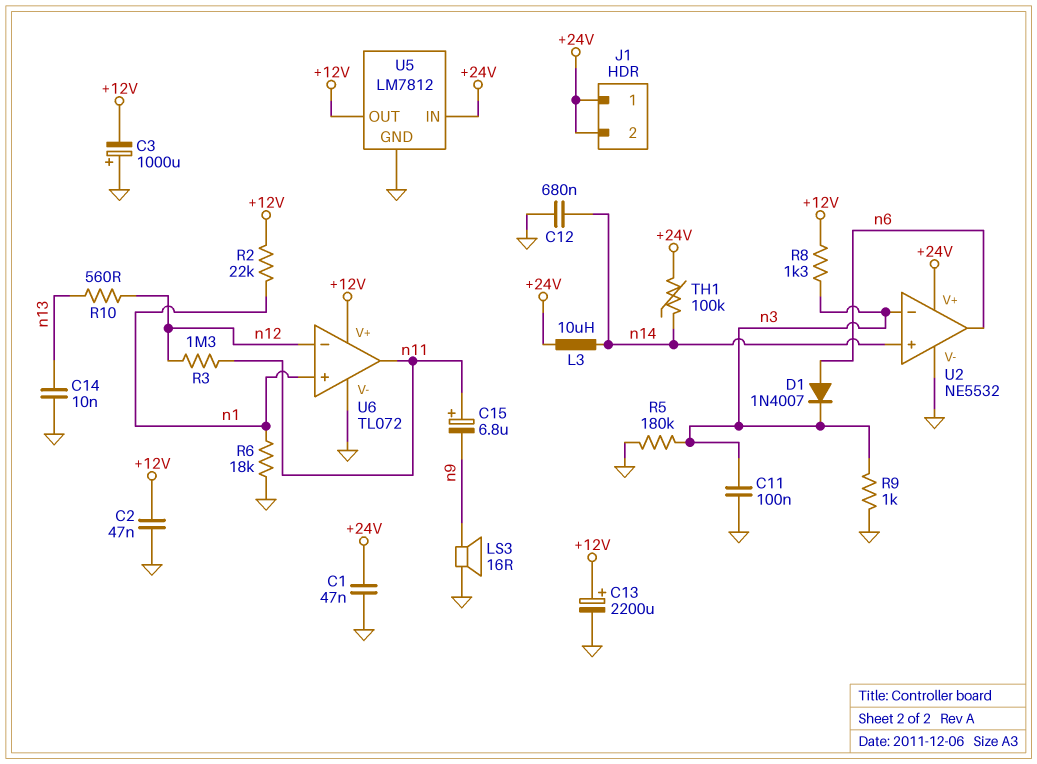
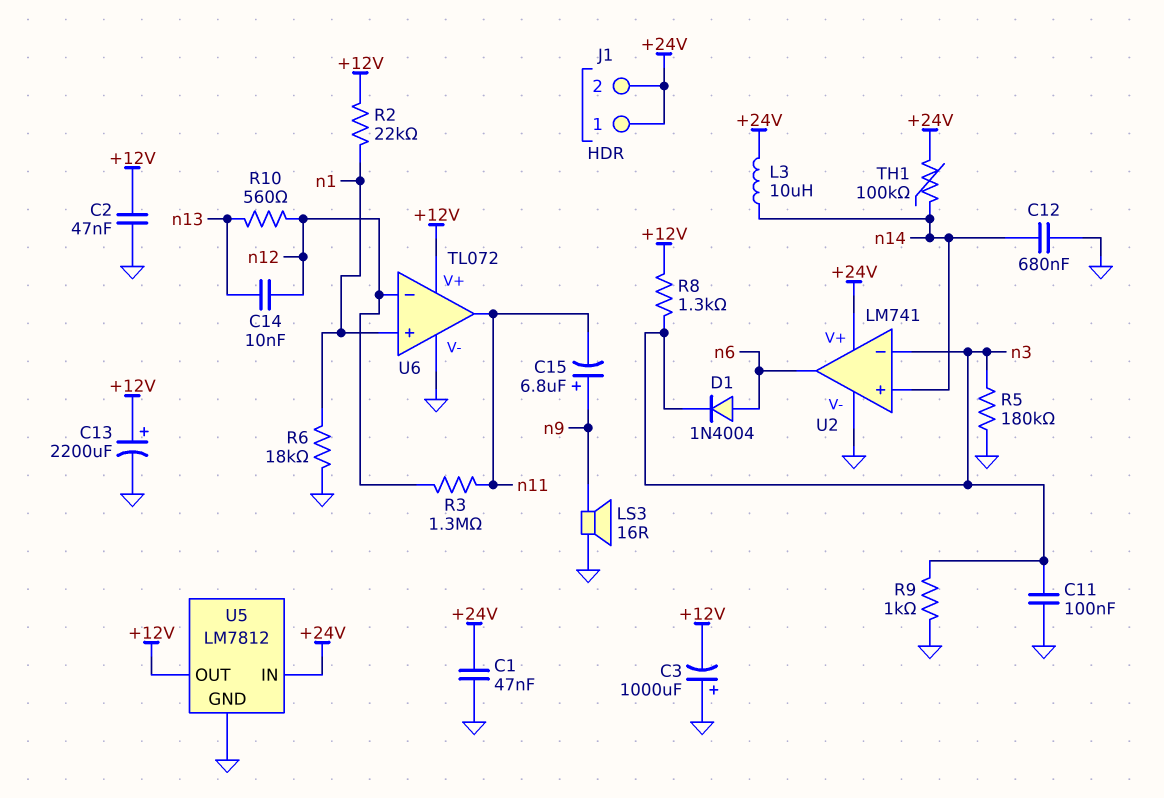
C14: 10nF (GND, n13) -> 10nF (n12, n13)
C15: 6.8uF (plus n11, minus n9) -> 6.8uF (plus n9, minus n11)
D1: diode 1N4007 (A n6, K n3) -> diode 1N4004 (A n6, K n3)
U2: NE5532 -> LM741

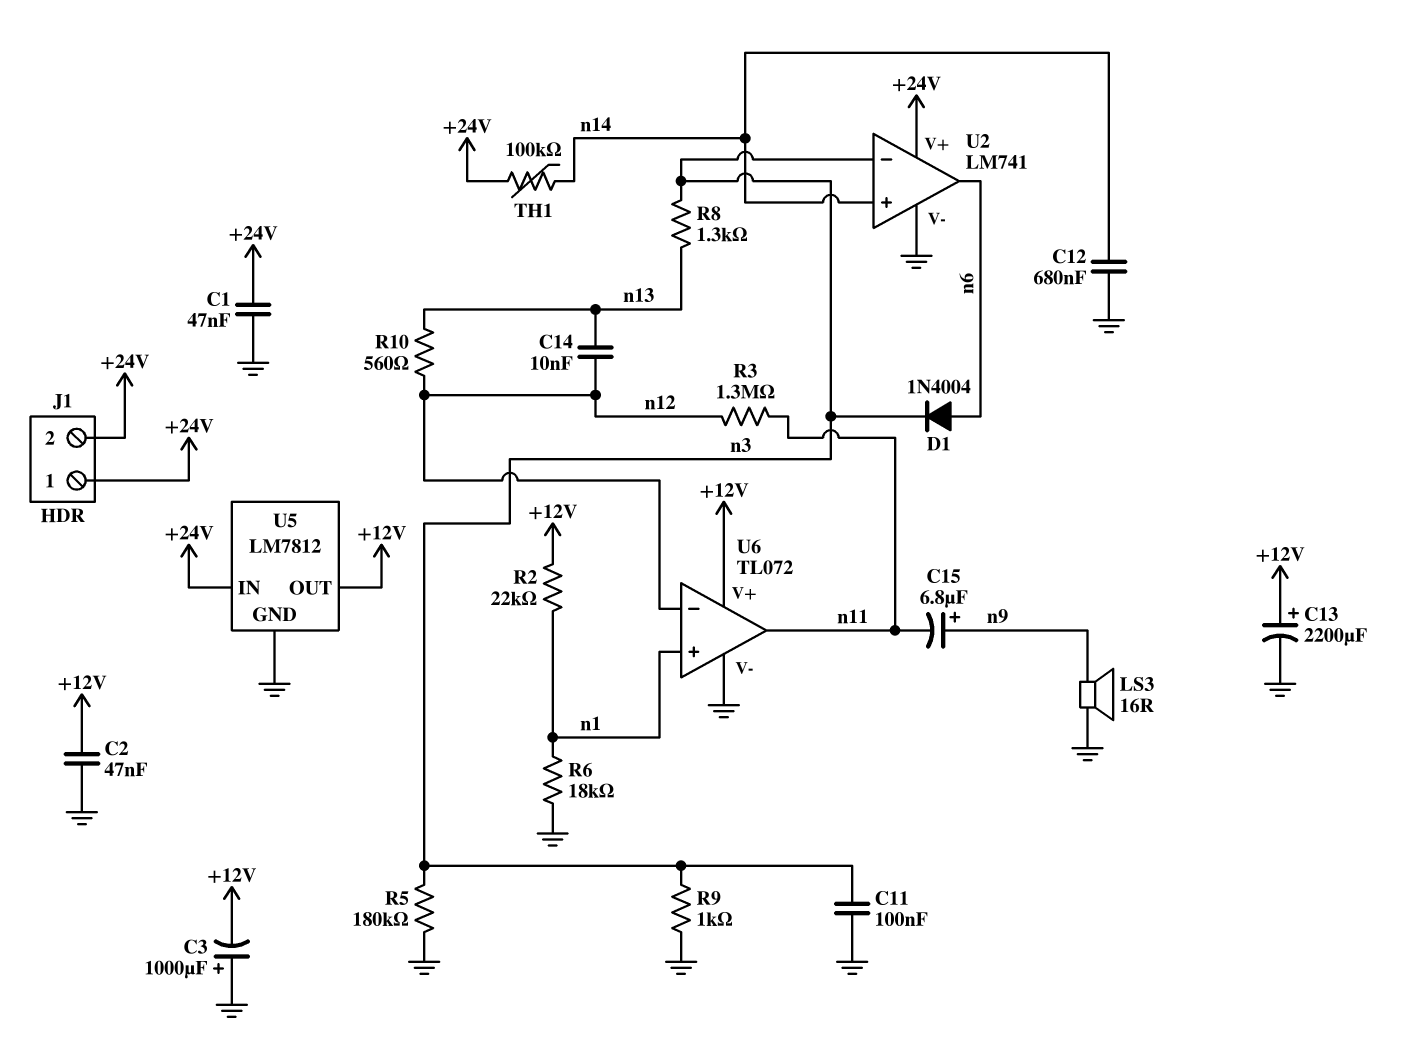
L3: 10uH (+24V, n14) -> none
R8: 1.3k (+12V, n3) -> 1.3k (n3, n13)

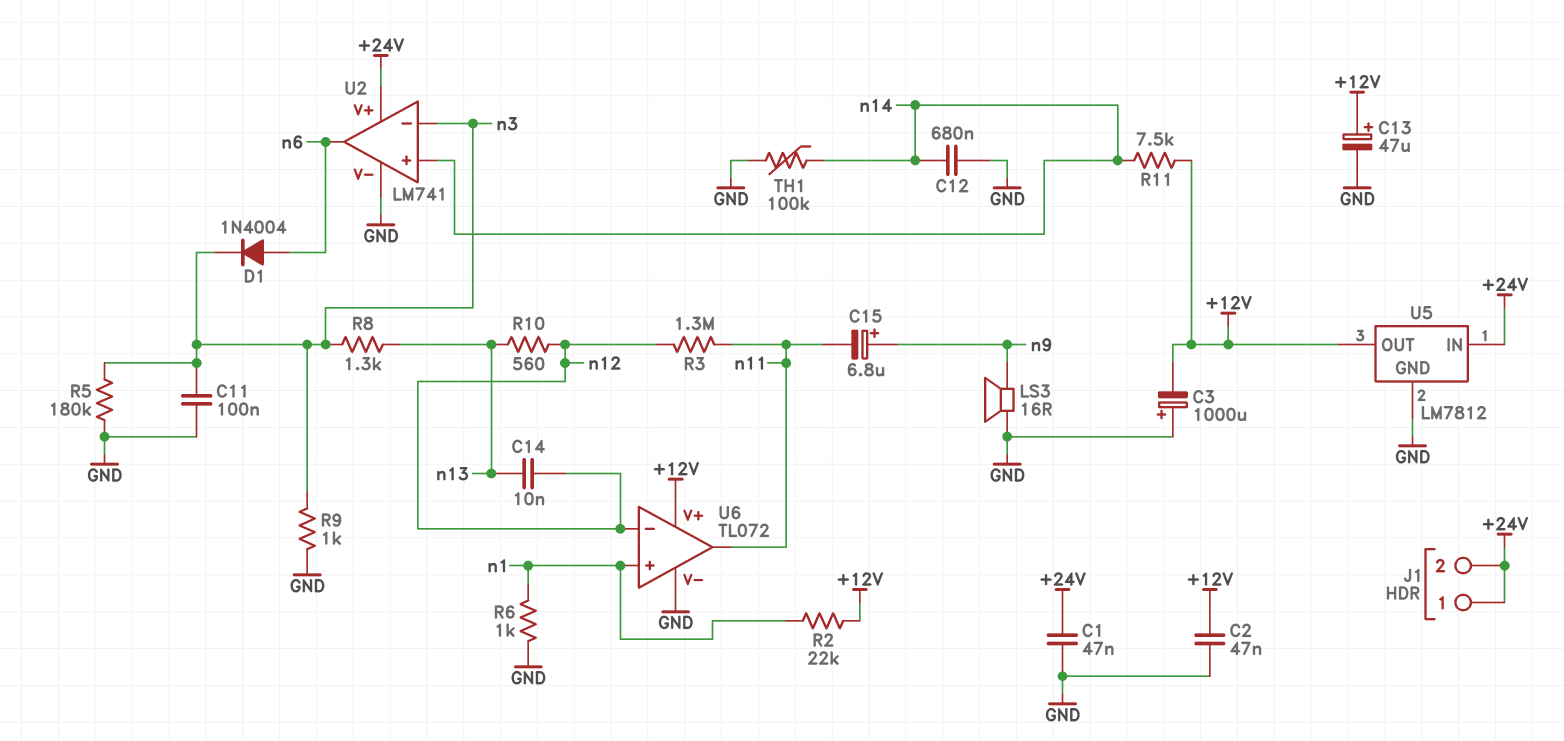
C13: 2200uF (plus +12V, minus GND) -> 47uF (plus +12V, minus GND)
R6: 18k (GND, n1) -> 1k (GND, n1)
R11: none -> 7.5k (+12V, n14)
TH1: 100k (+24V, n14) -> 100k (GND, n14)

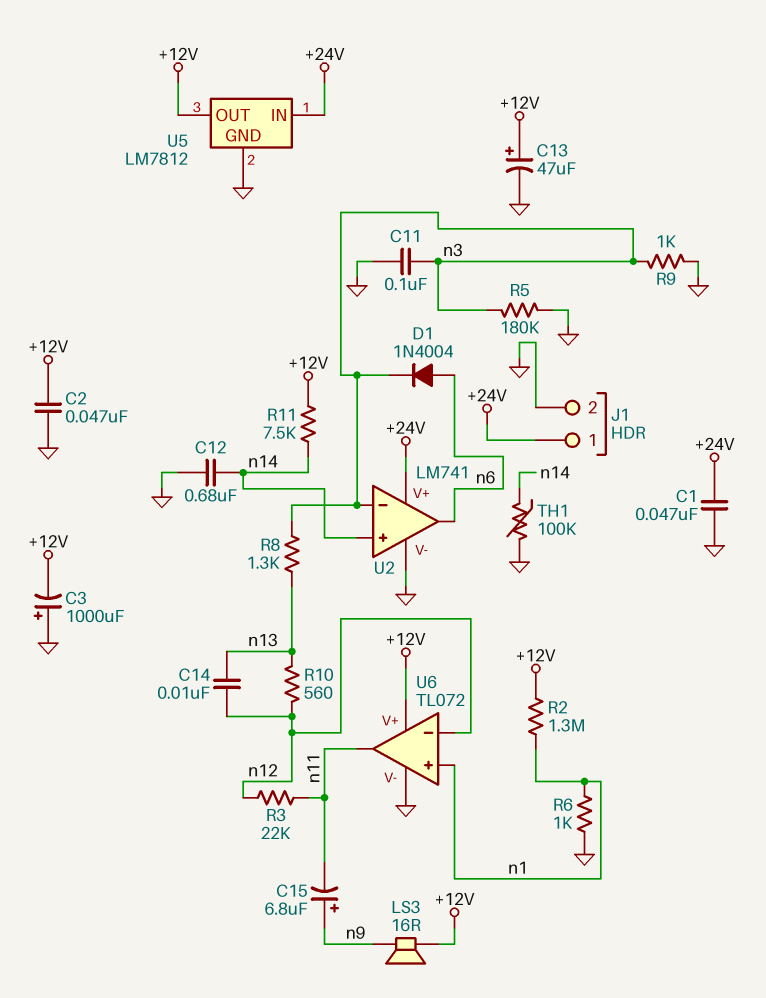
J1 pin 2: +24V -> GND
LS3: speaker 16R (GND, n9) -> speaker 16R (+12V, n9)
R2: 22k (+12V, n1) -> 1.3M (+12V, n1)
R3: 1.3M (n11, n12) -> 22k (n11, n12)

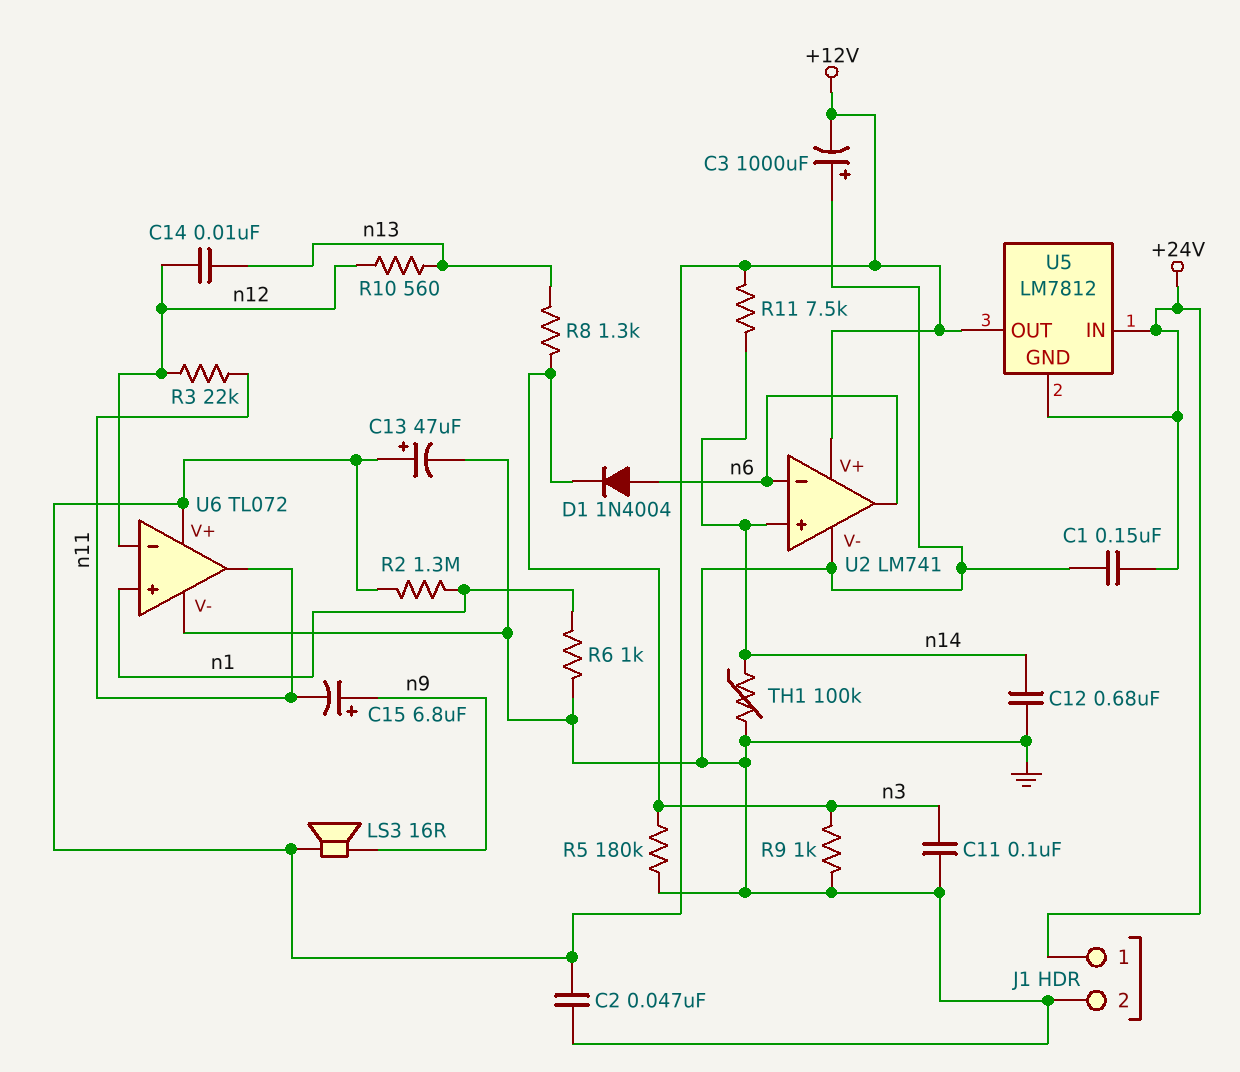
C1: 47nF (+24V, GND) -> 150nF (+24V, GND)
U2 pin V+: +24V -> +12V
U2 pin in-: n3 -> n6
U5 pin GND: GND -> +24V

